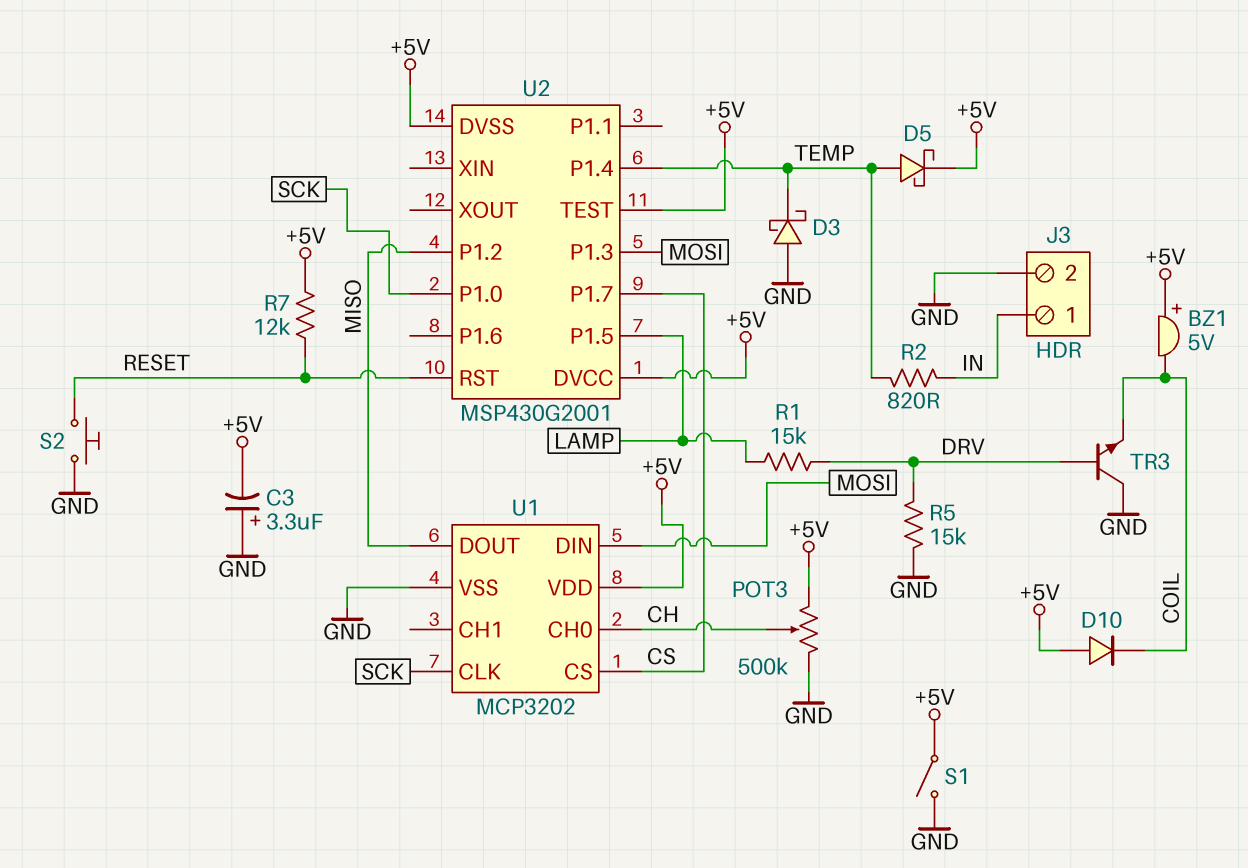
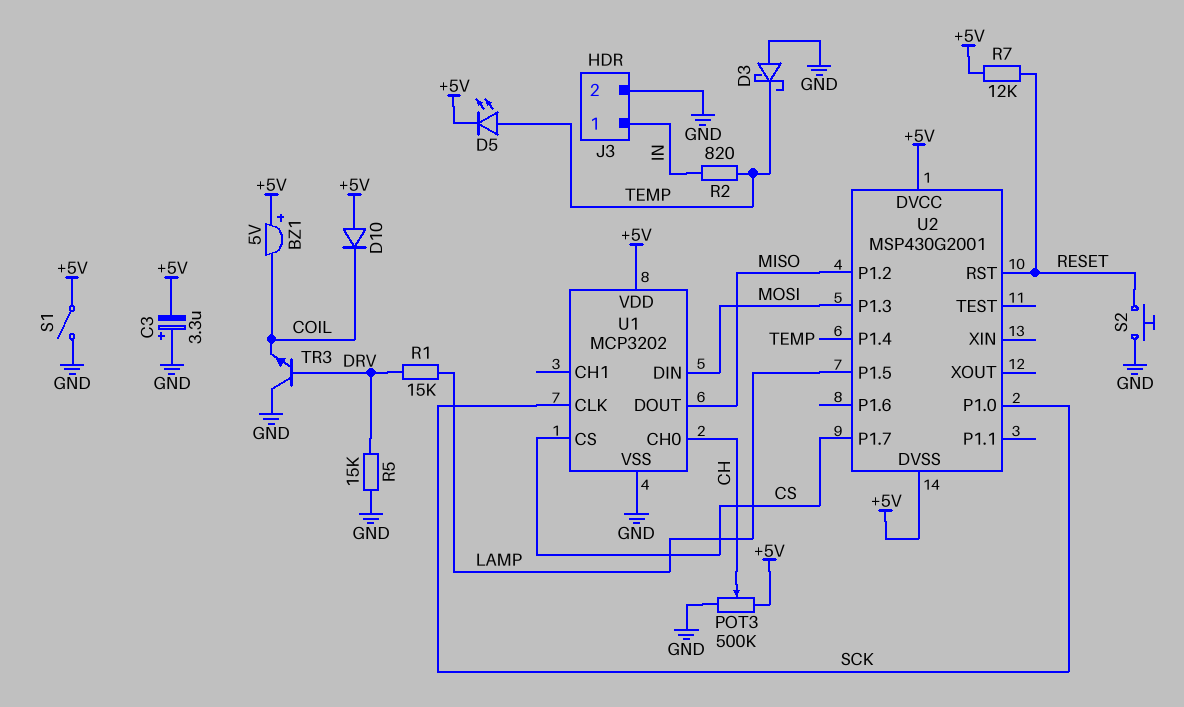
D5: schottky (A TEMP, K +5V) -> LED (A TEMP, K +5V)
U2 pin TEST: +5V -> none

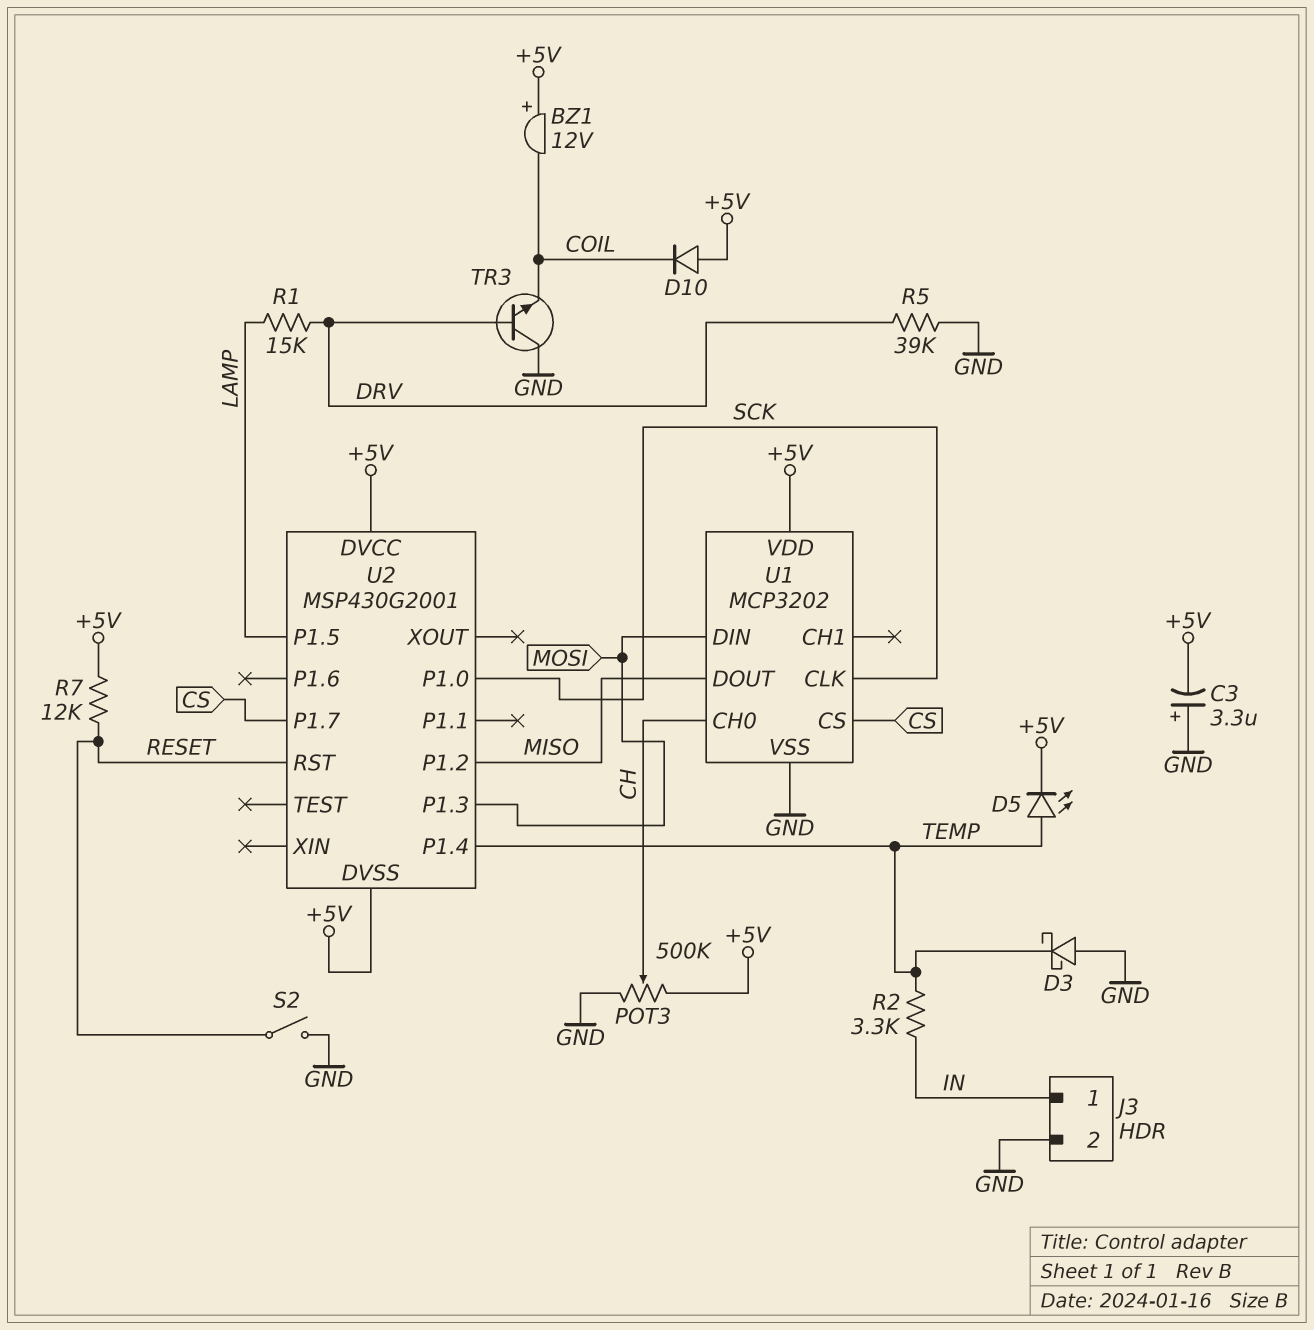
BZ1: buzzer 5V (plus +5V, minus COIL) -> buzzer 12V (plus +5V, minus COIL)
R2: 820 (IN, TEMP) -> 3.3k (IN, TEMP)
R5: 15k (DRV, GND) -> 39k (DRV, GND)
S1: switch (+5V, GND) -> none
S2: button (GND, RESET) -> switch (GND, RESET)

